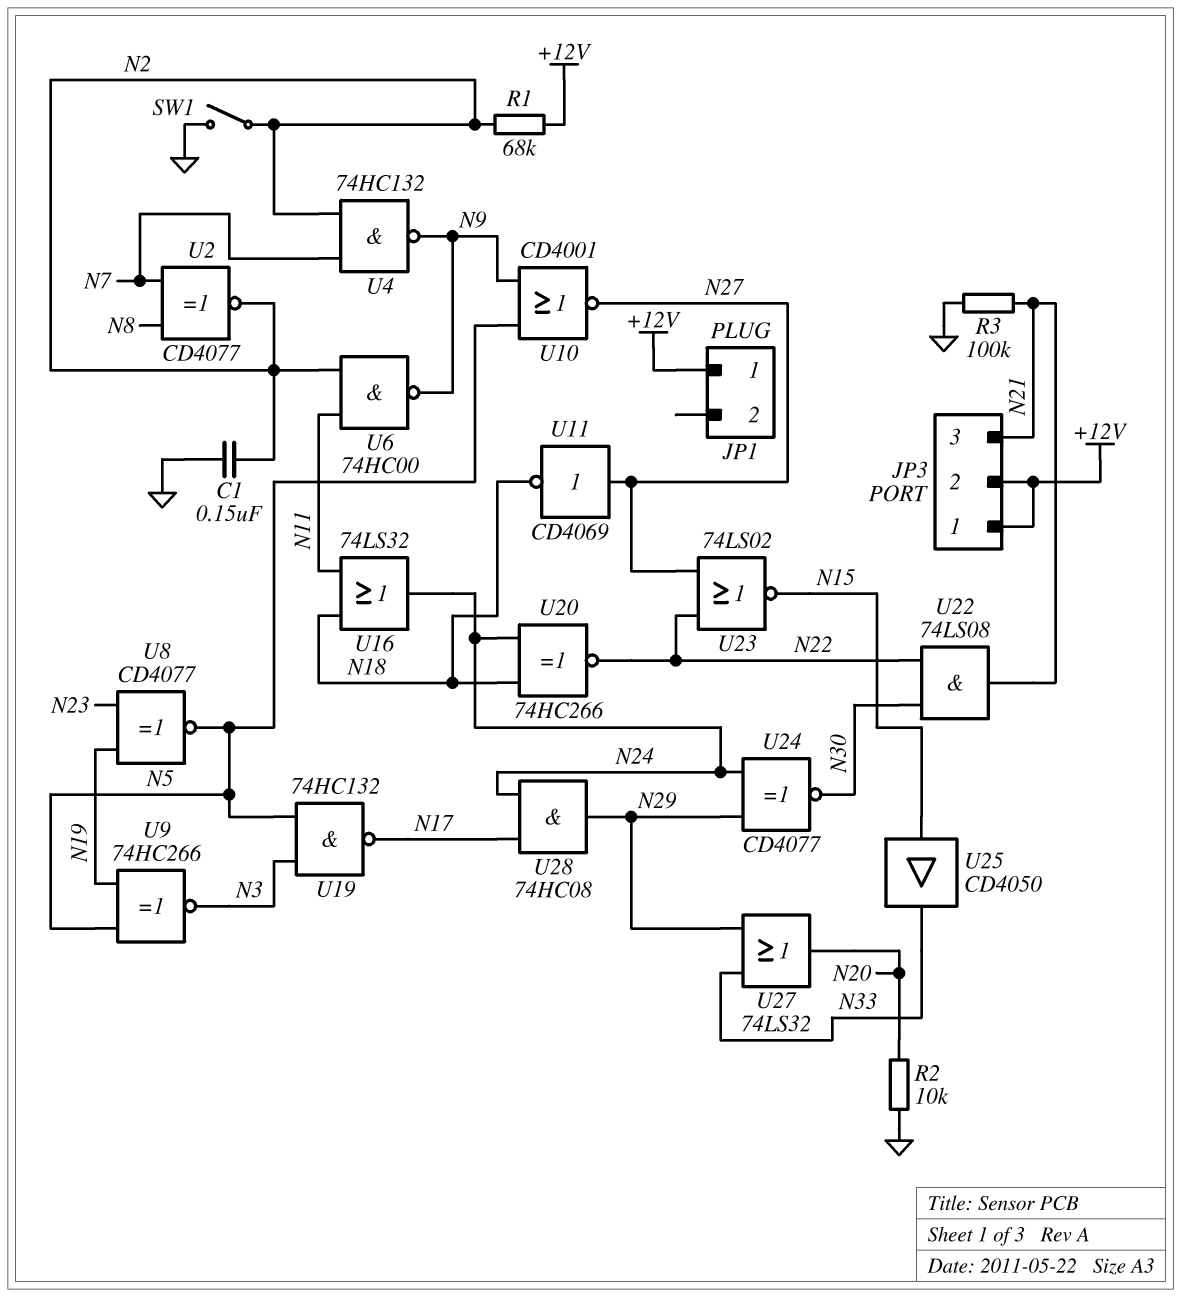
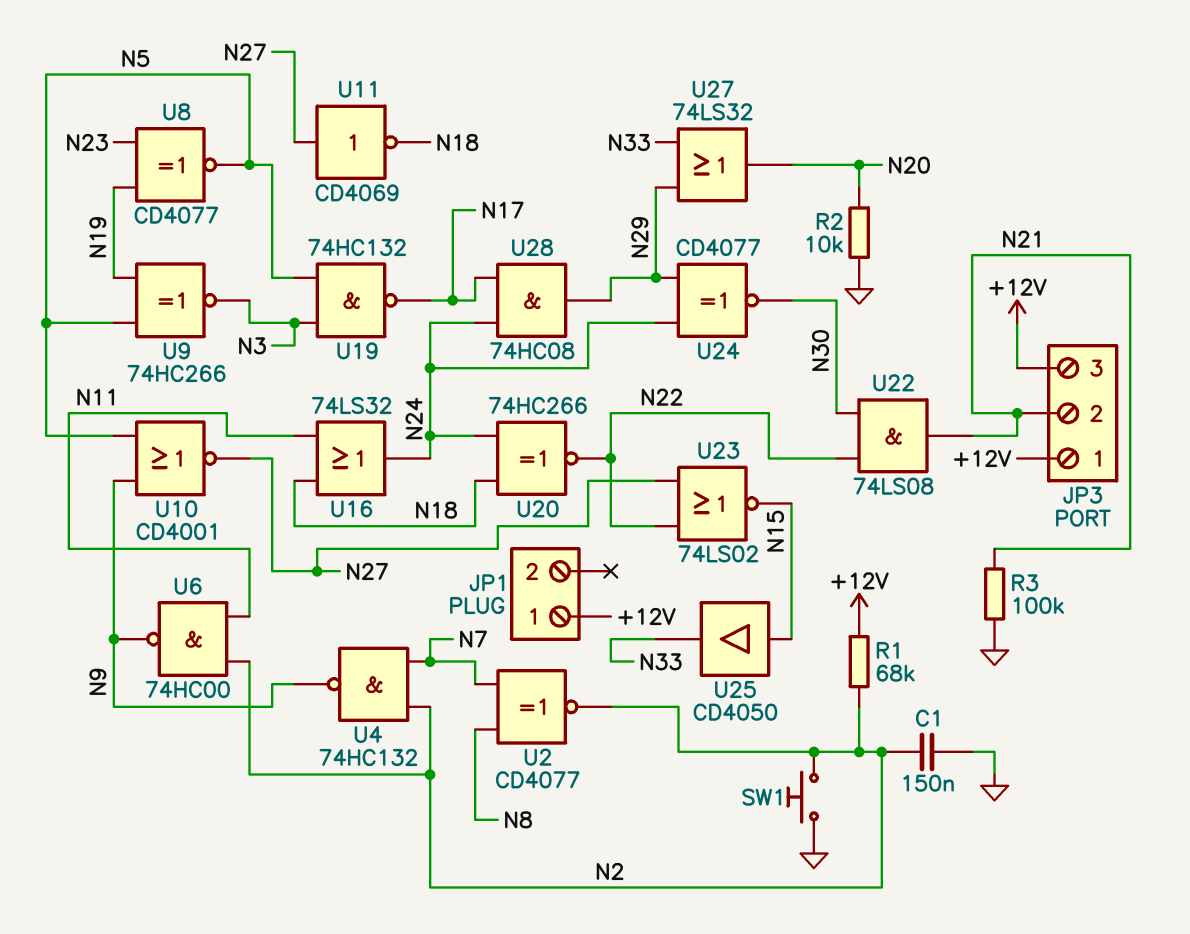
JP3 pin 2: +12V -> N21
JP3 pin 3: N21 -> +12V
SW1: switch (GND, N2) -> button (GND, N2)

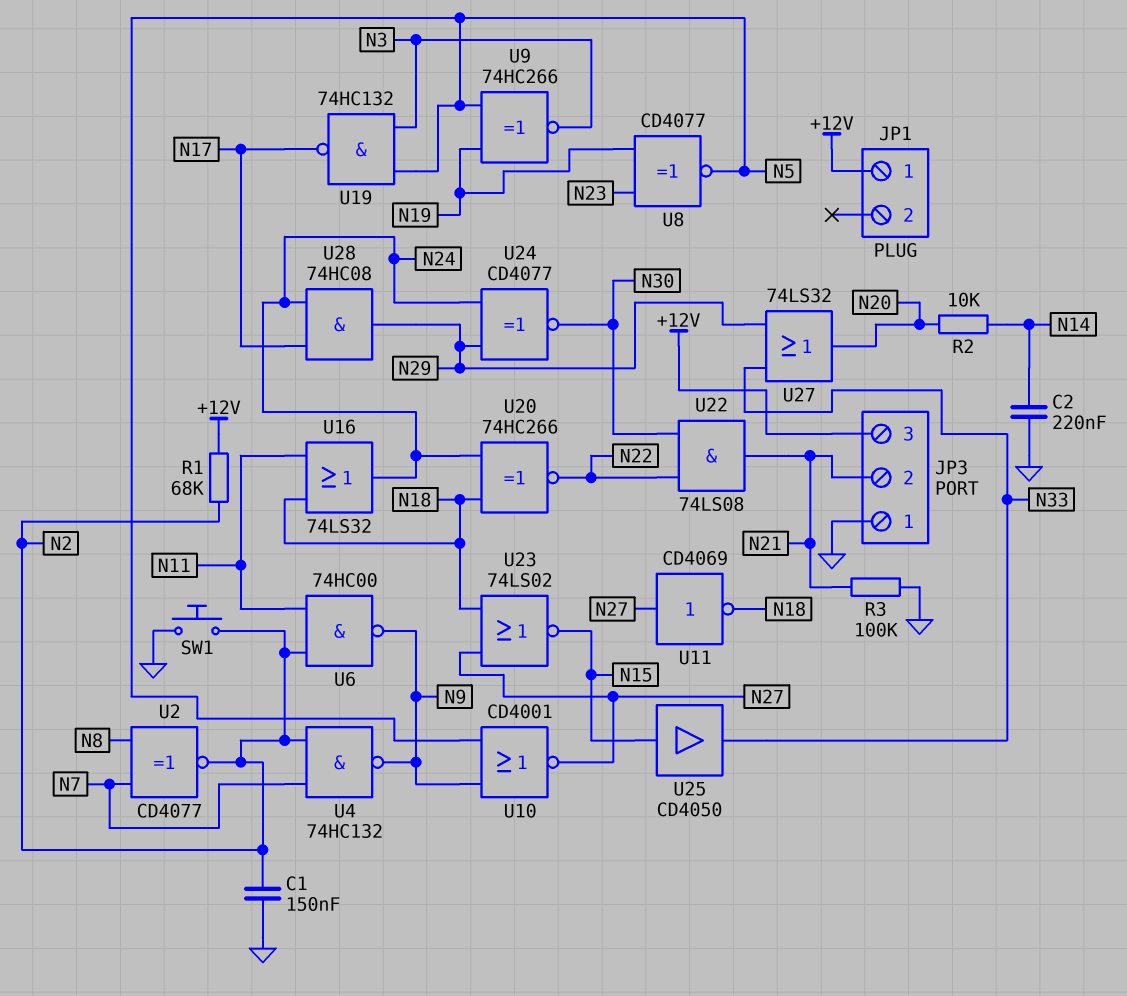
C2: none -> 220nF (GND, N14)
JP3 pin 1: +12V -> GND
R2: 10k (GND, N20) -> 10k (N14, N20)
U23: NOR 74LS02 (in N22, in N27, out N15) -> NOR 74LS02 (in N18, in N27, out N15)

